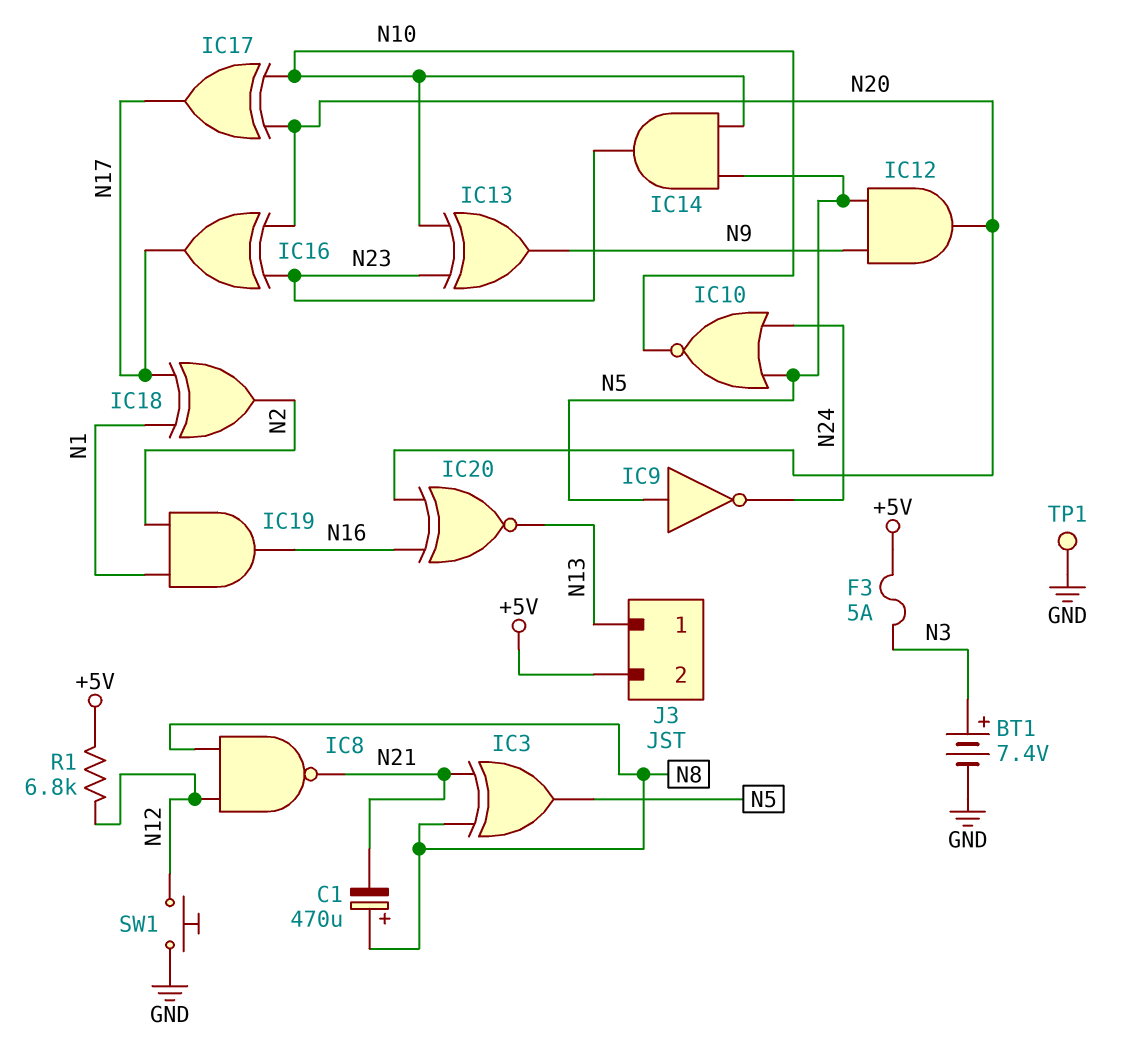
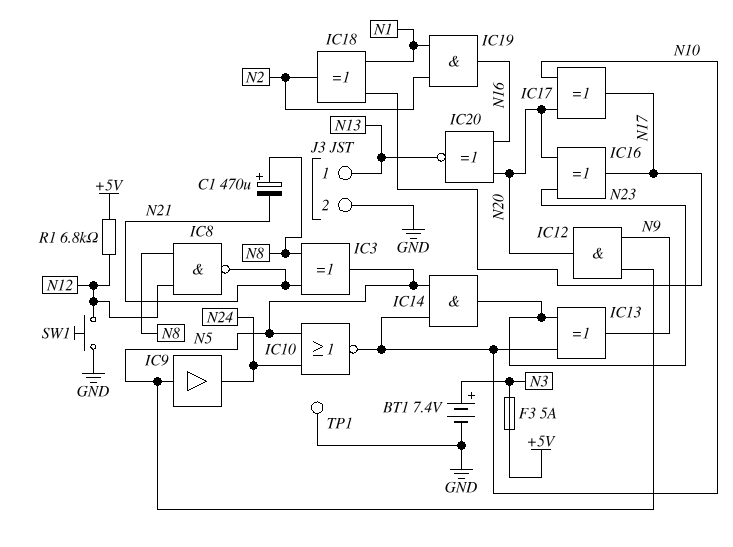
IC9: NOT (in N5, out N24) -> buffer (in N5, out N24)
J3 pin 2: +5V -> GND

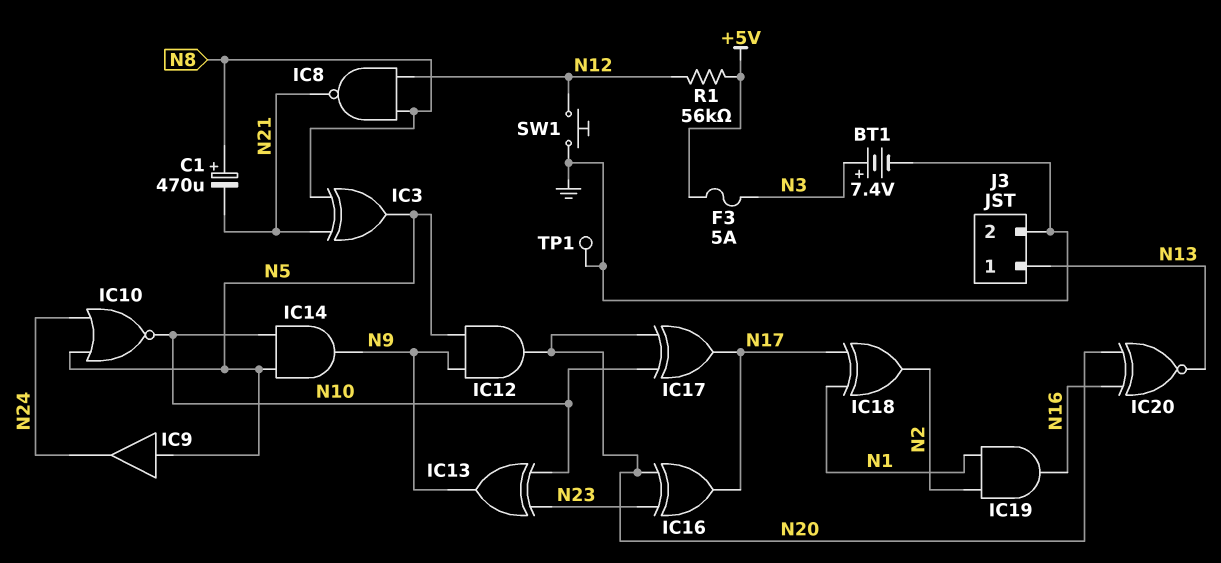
IC14: AND (in N5, in N10, out N23) -> AND (in N5, in N10, out N9)
R1: 6.8k (+5V, N12) -> 56k (+5V, N12)

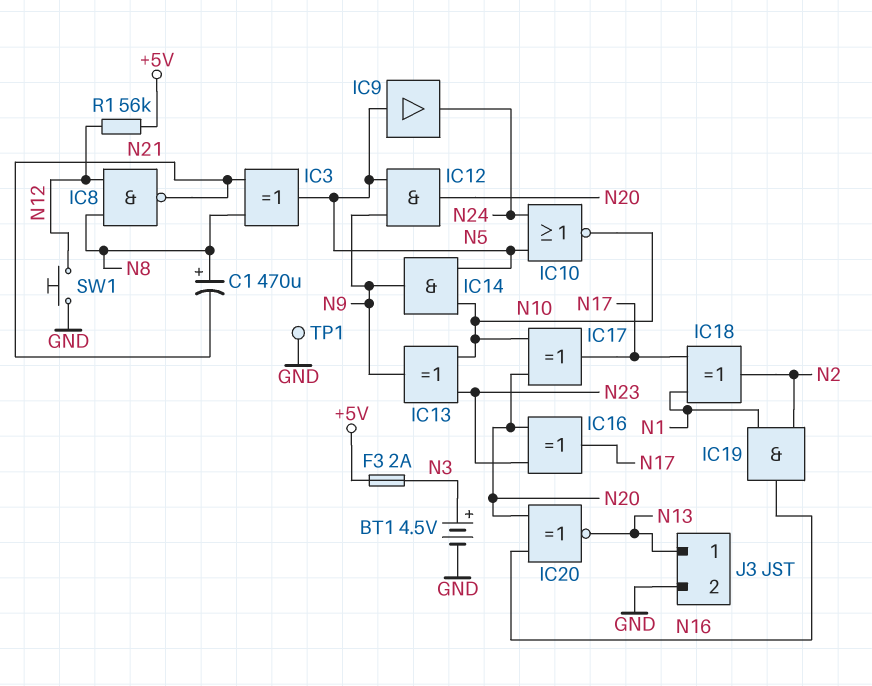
BT1: 7.4V (plus N3, minus GND) -> 4.5V (plus N3, minus GND)
F3: 5A (+5V, N3) -> 2A (+5V, N3)

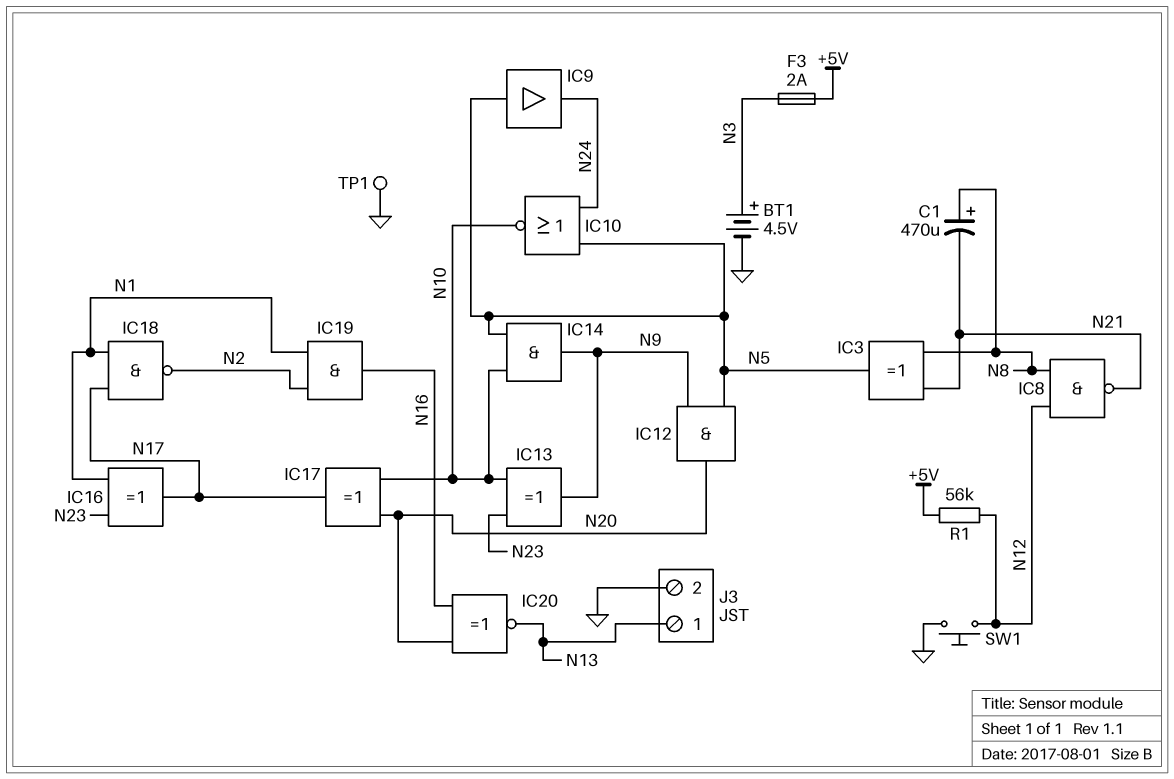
IC16: XOR (in N20, in N23, out N17) -> XOR (in N1, in N23, out N17)
IC18: XOR (in N1, in N17, out N2) -> NAND (in N1, in N17, out N2)

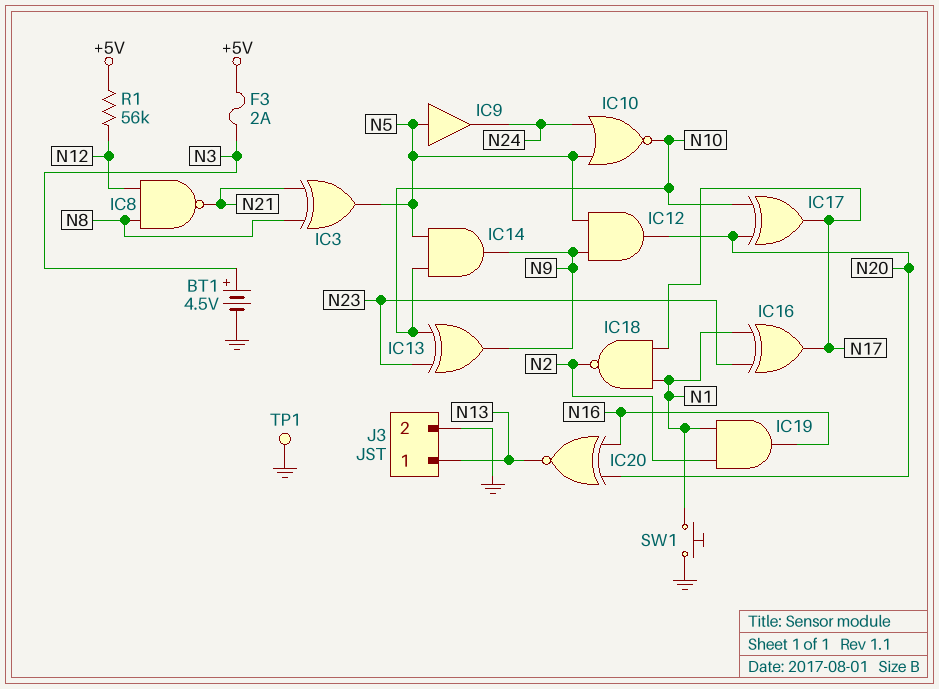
C1: 470uF (plus N8, minus N21) -> none
SW1: button (GND, N12) -> button (GND, N1)

